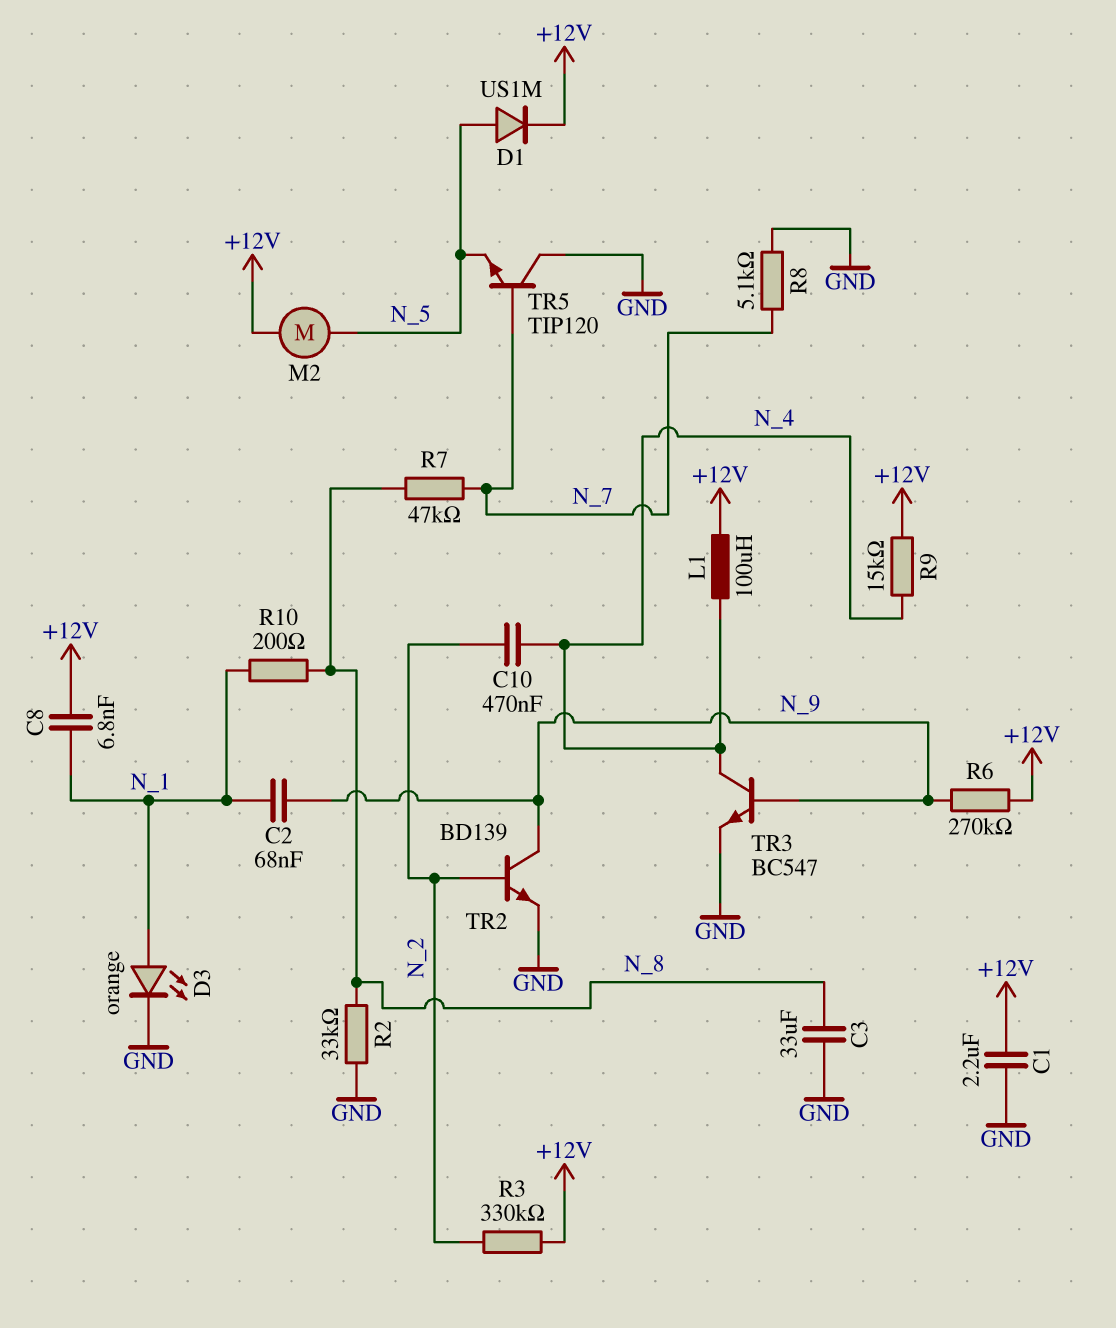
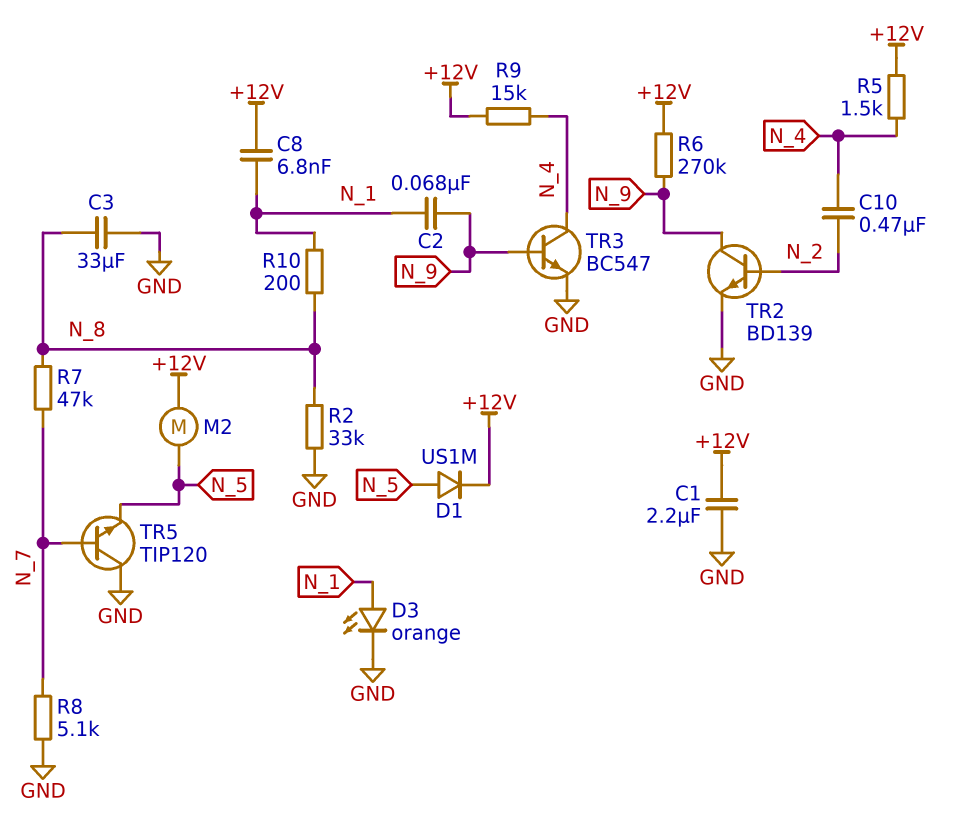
L1: 100uH (+12V, N_4) -> none
R3: 330k (+12V, N_2) -> none
R5: none -> 1.5k (+12V, N_4)

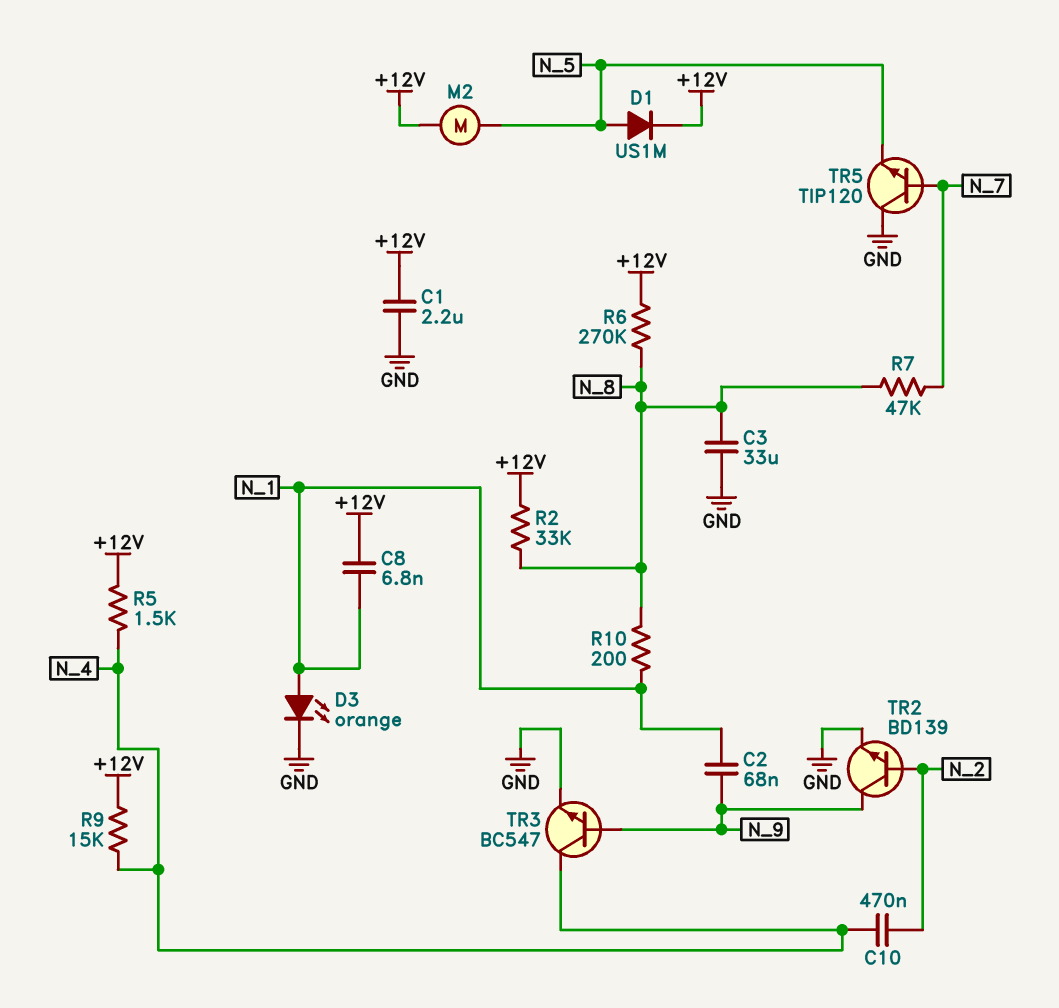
R2: 33k (GND, N_8) -> 33k (+12V, N_8)
R6: 270k (+12V, N_9) -> 270k (+12V, N_8)
R8: 5.1k (GND, N_7) -> none

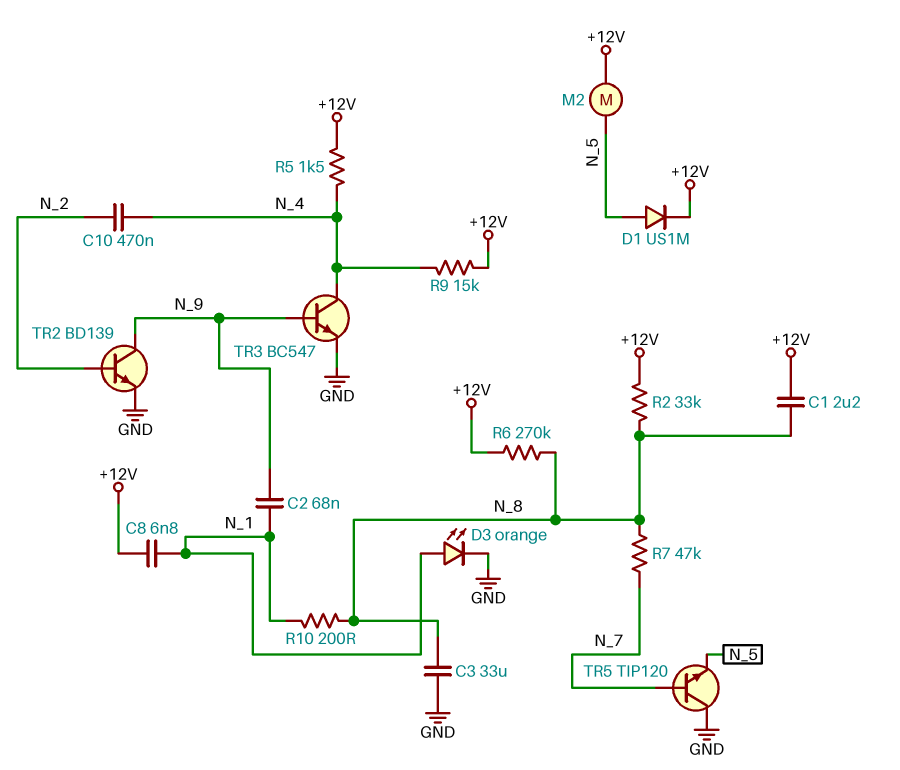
C1: 2.2uF (+12V, GND) -> 2.2uF (+12V, N_8)

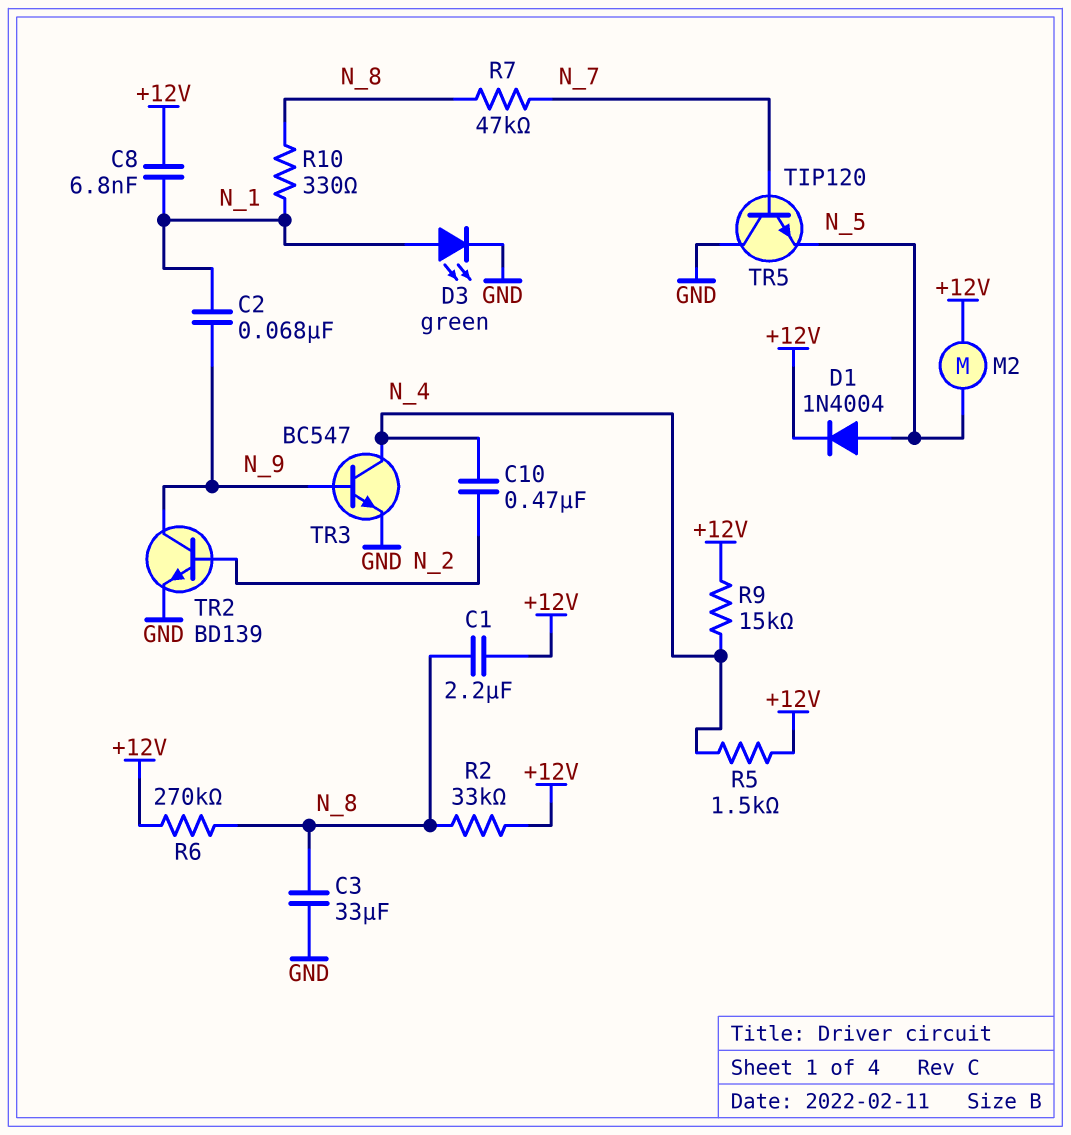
D1: diode US1M (A N_5, K +12V) -> diode 1N4004 (A N_5, K +12V)
D3: LED orange (A N_1, K GND) -> LED green (A N_1, K GND)
R10: 200 (N_1, N_8) -> 330 (N_1, N_8)

